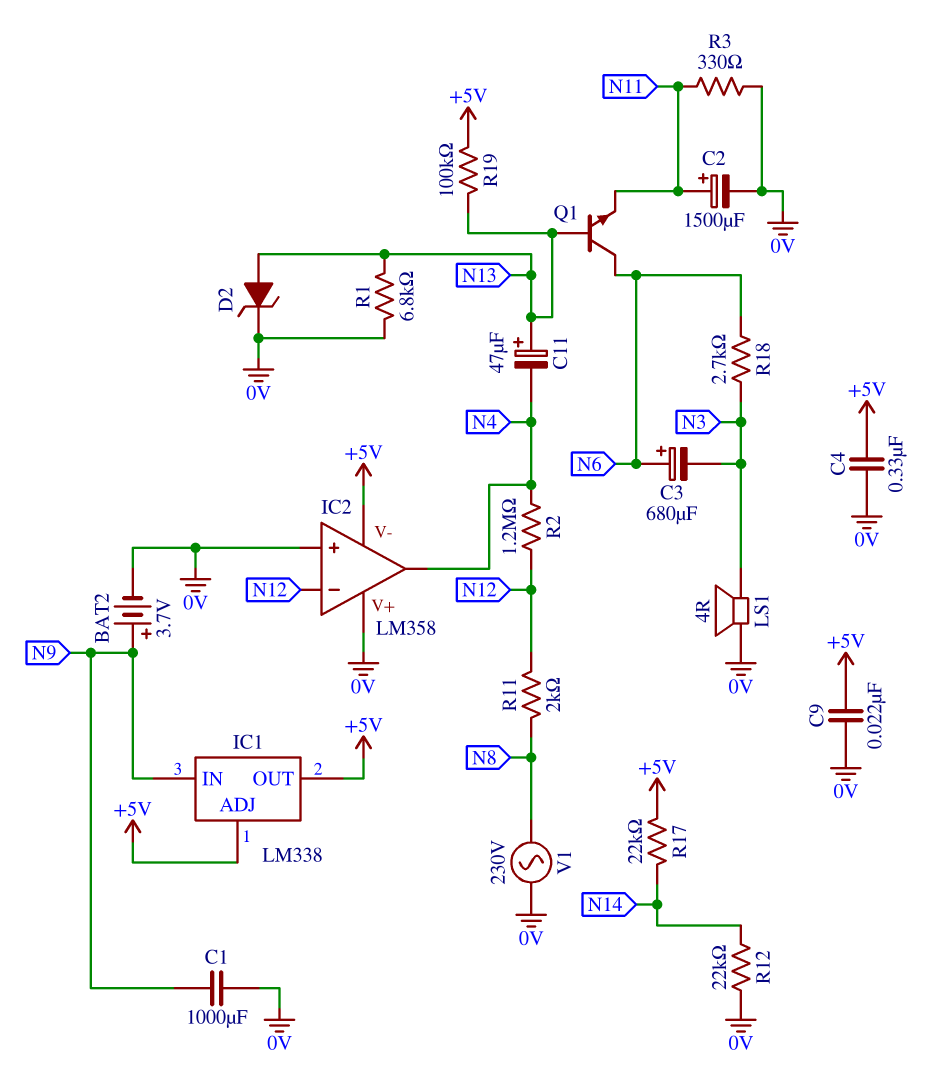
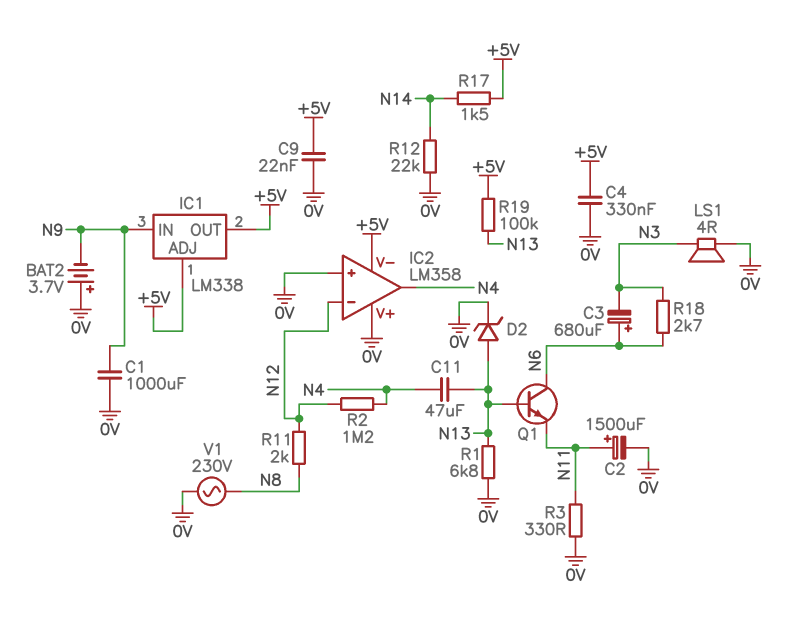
BAT2: 3.7V (plus N9, minus 0V) -> 3.7V (plus 0V, minus N9)
C11: 47uF (plus N13, minus N4) -> 47uF (N4, N13)
R17: 22k (+5V, N14) -> 1.5k (+5V, N14)

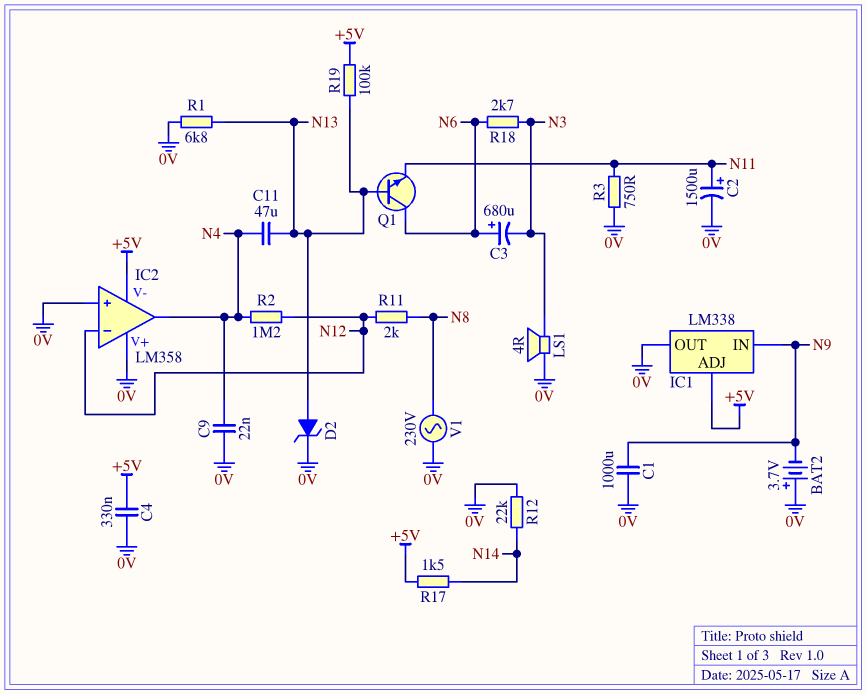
C9: 22nF (+5V, 0V) -> 22nF (0V, N4)
IC1 pin OUT: +5V -> 0V
R3: 330 (0V, N11) -> 750 (0V, N11)

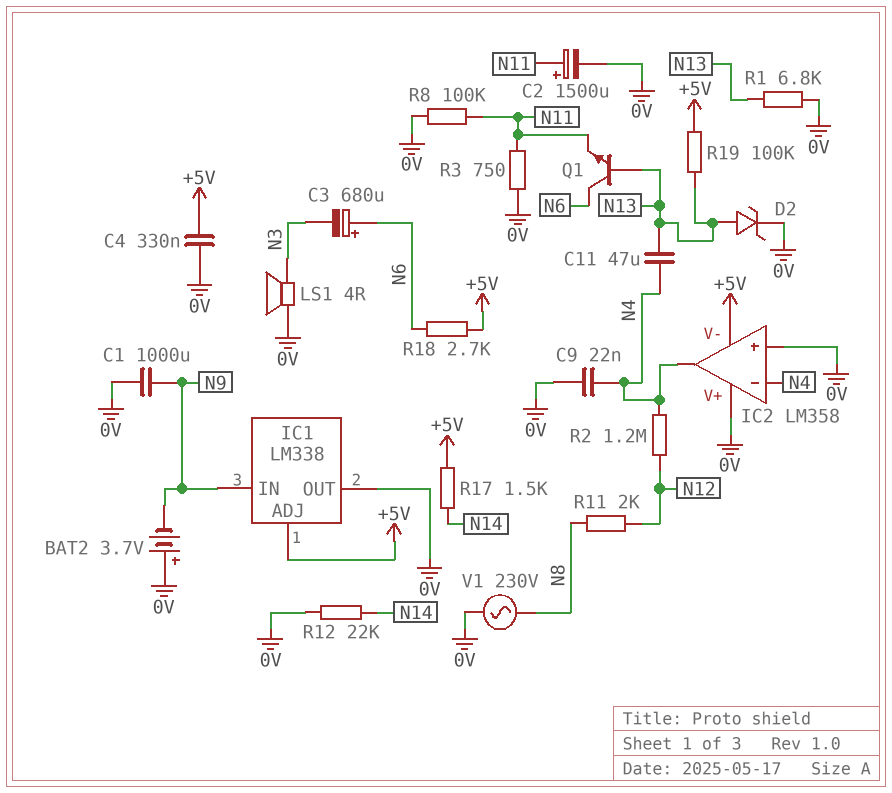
IC2 pin in-: N12 -> N4
R8: none -> 100k (0V, N11)
R18: 2.7k (N3, N6) -> 2.7k (+5V, N6)

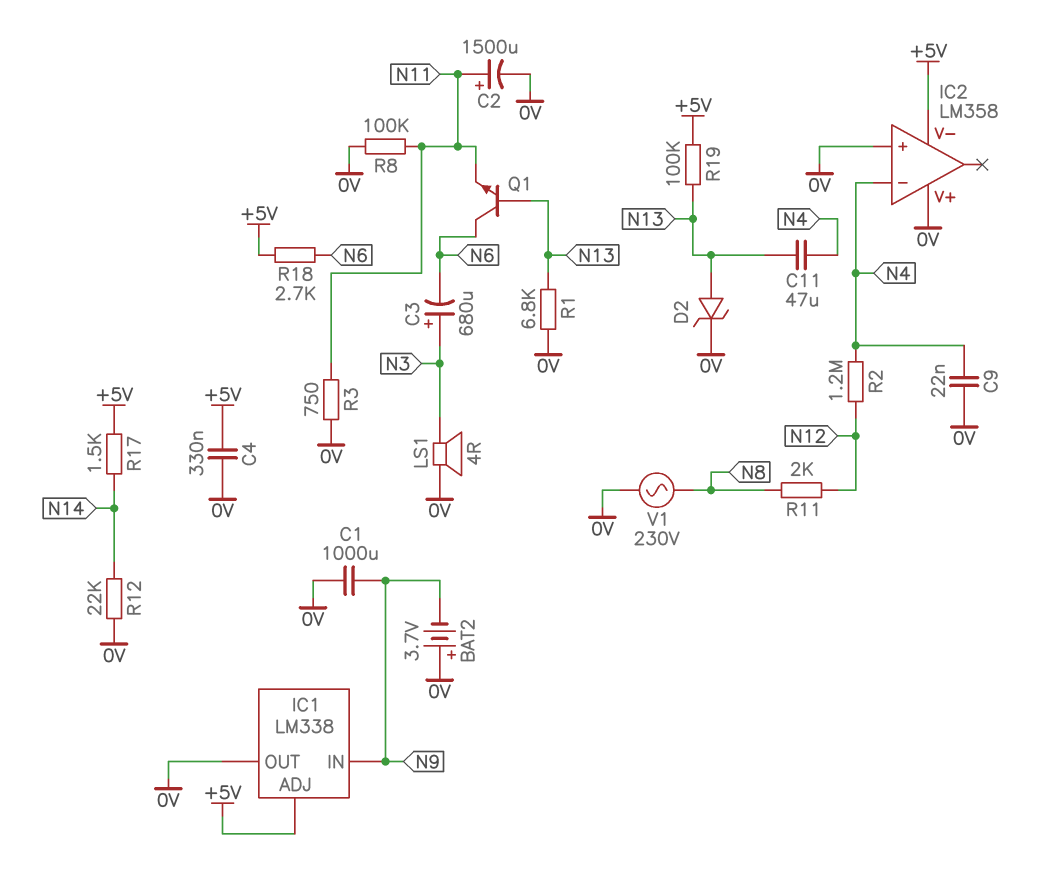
C3: 680uF (plus N6, minus N3) -> 680uF (plus N3, minus N6)
IC2 pin out: N4 -> none

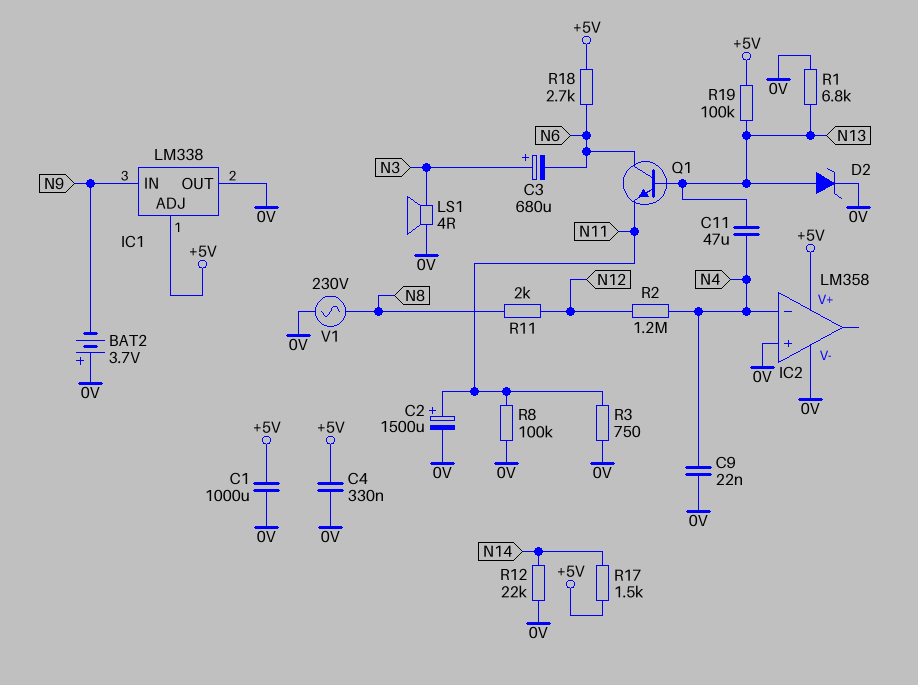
C1: 1000uF (0V, N9) -> 1000uF (+5V, 0V)
IC2 pin V+: 0V -> +5V
IC2 pin V-: +5V -> 0V

